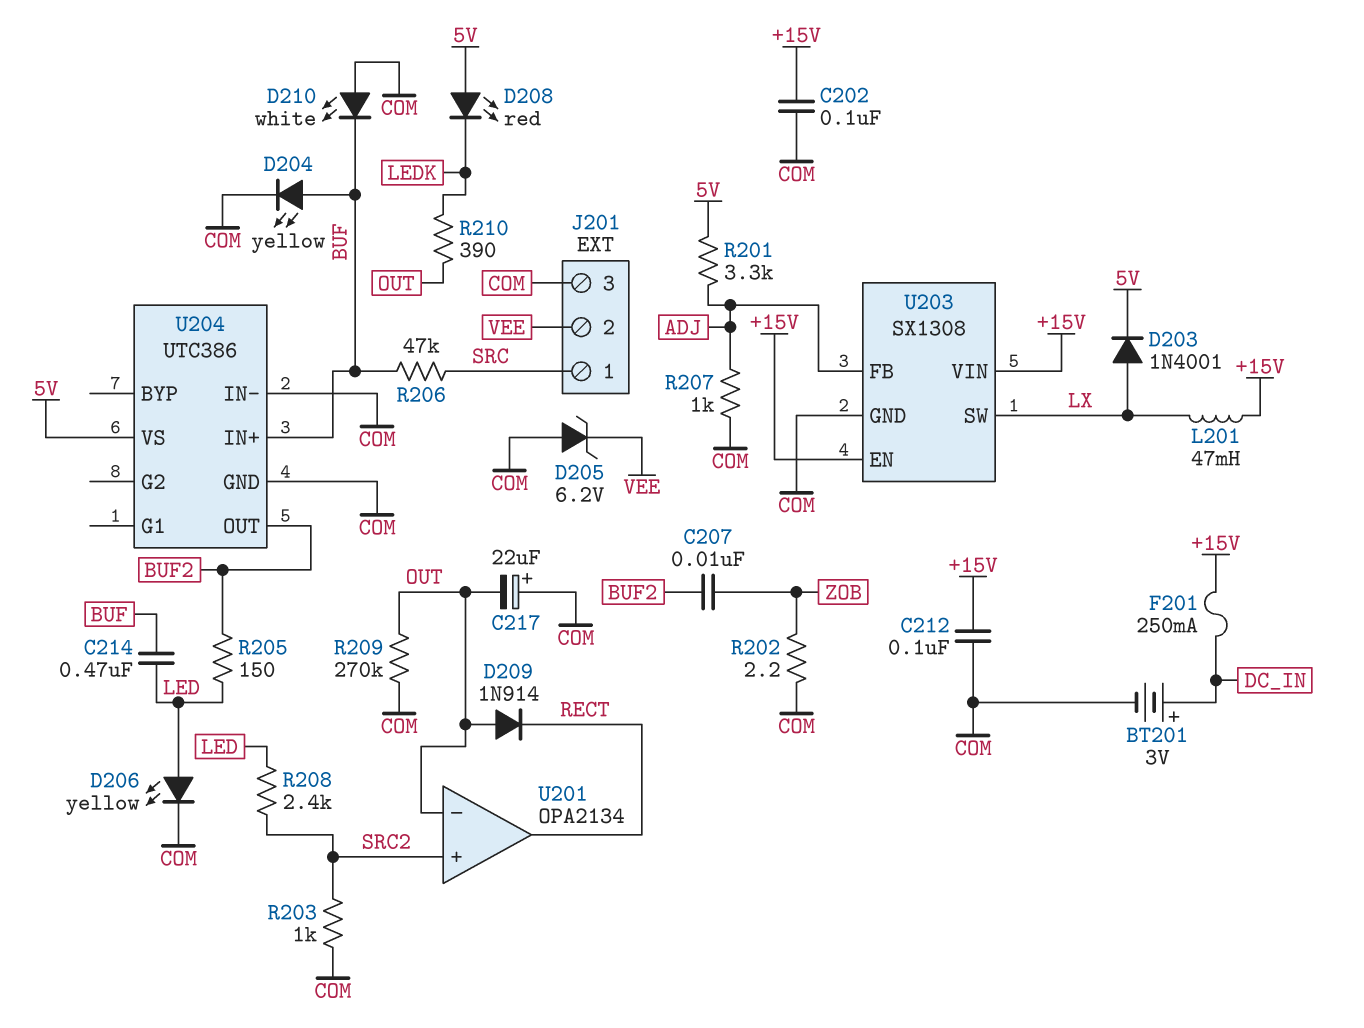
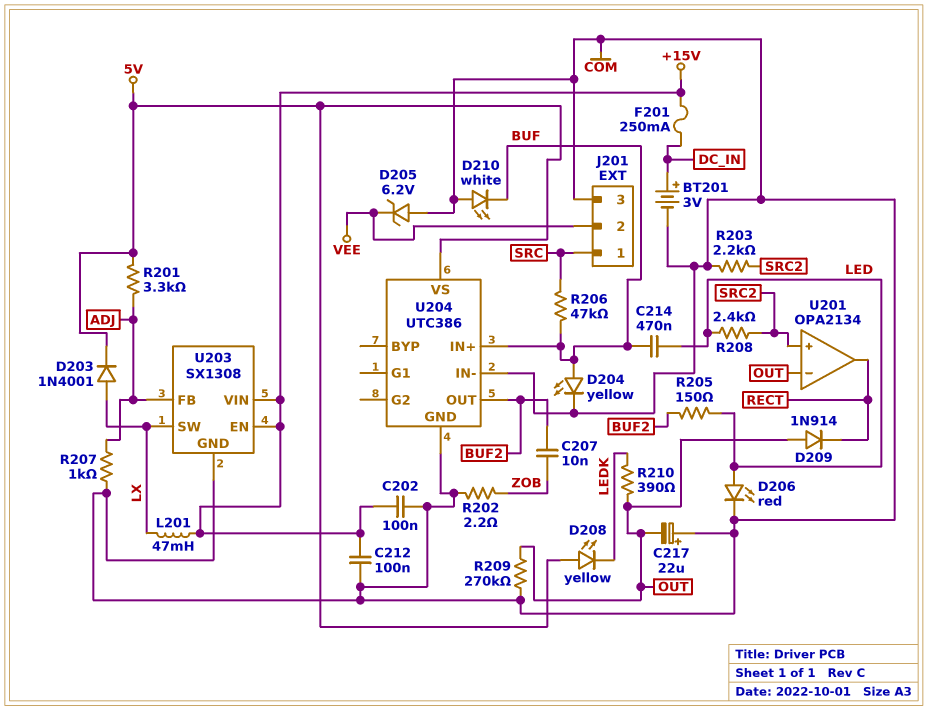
D206: LED yellow (A LED, K COM) -> LED red (A LED, K COM)
D208: LED red (A 5V, K LEDK) -> LED yellow (A 5V, K LEDK)
R203: 1k (COM, SRC2) -> 2.2k (COM, SRC2)

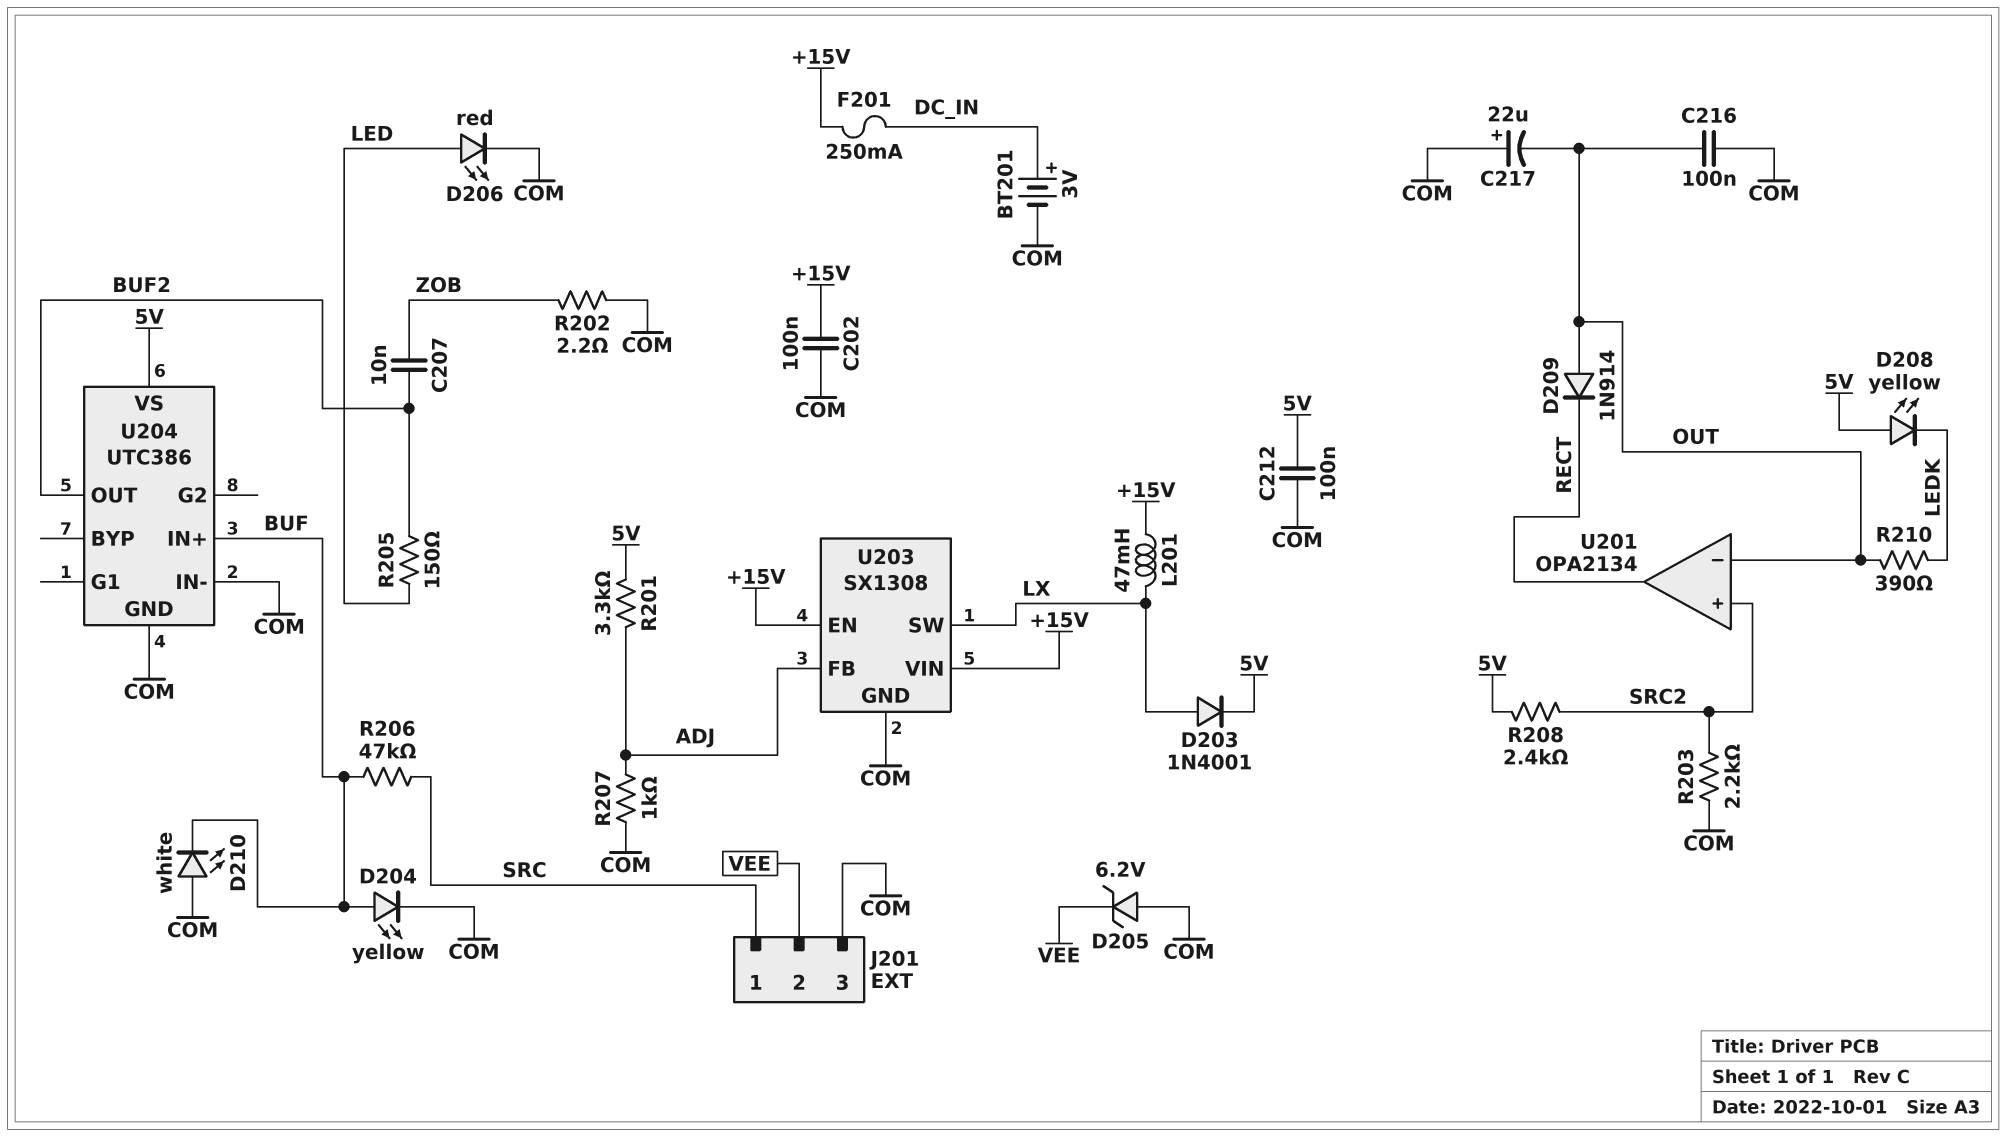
C212: 100nF (+15V, COM) -> 100nF (5V, COM)
C214: 470nF (BUF, LED) -> none
C216: none -> 100nF (COM, OUT)
R208: 2.4k (LED, SRC2) -> 2.4k (5V, SRC2)
R209: 270k (COM, OUT) -> none

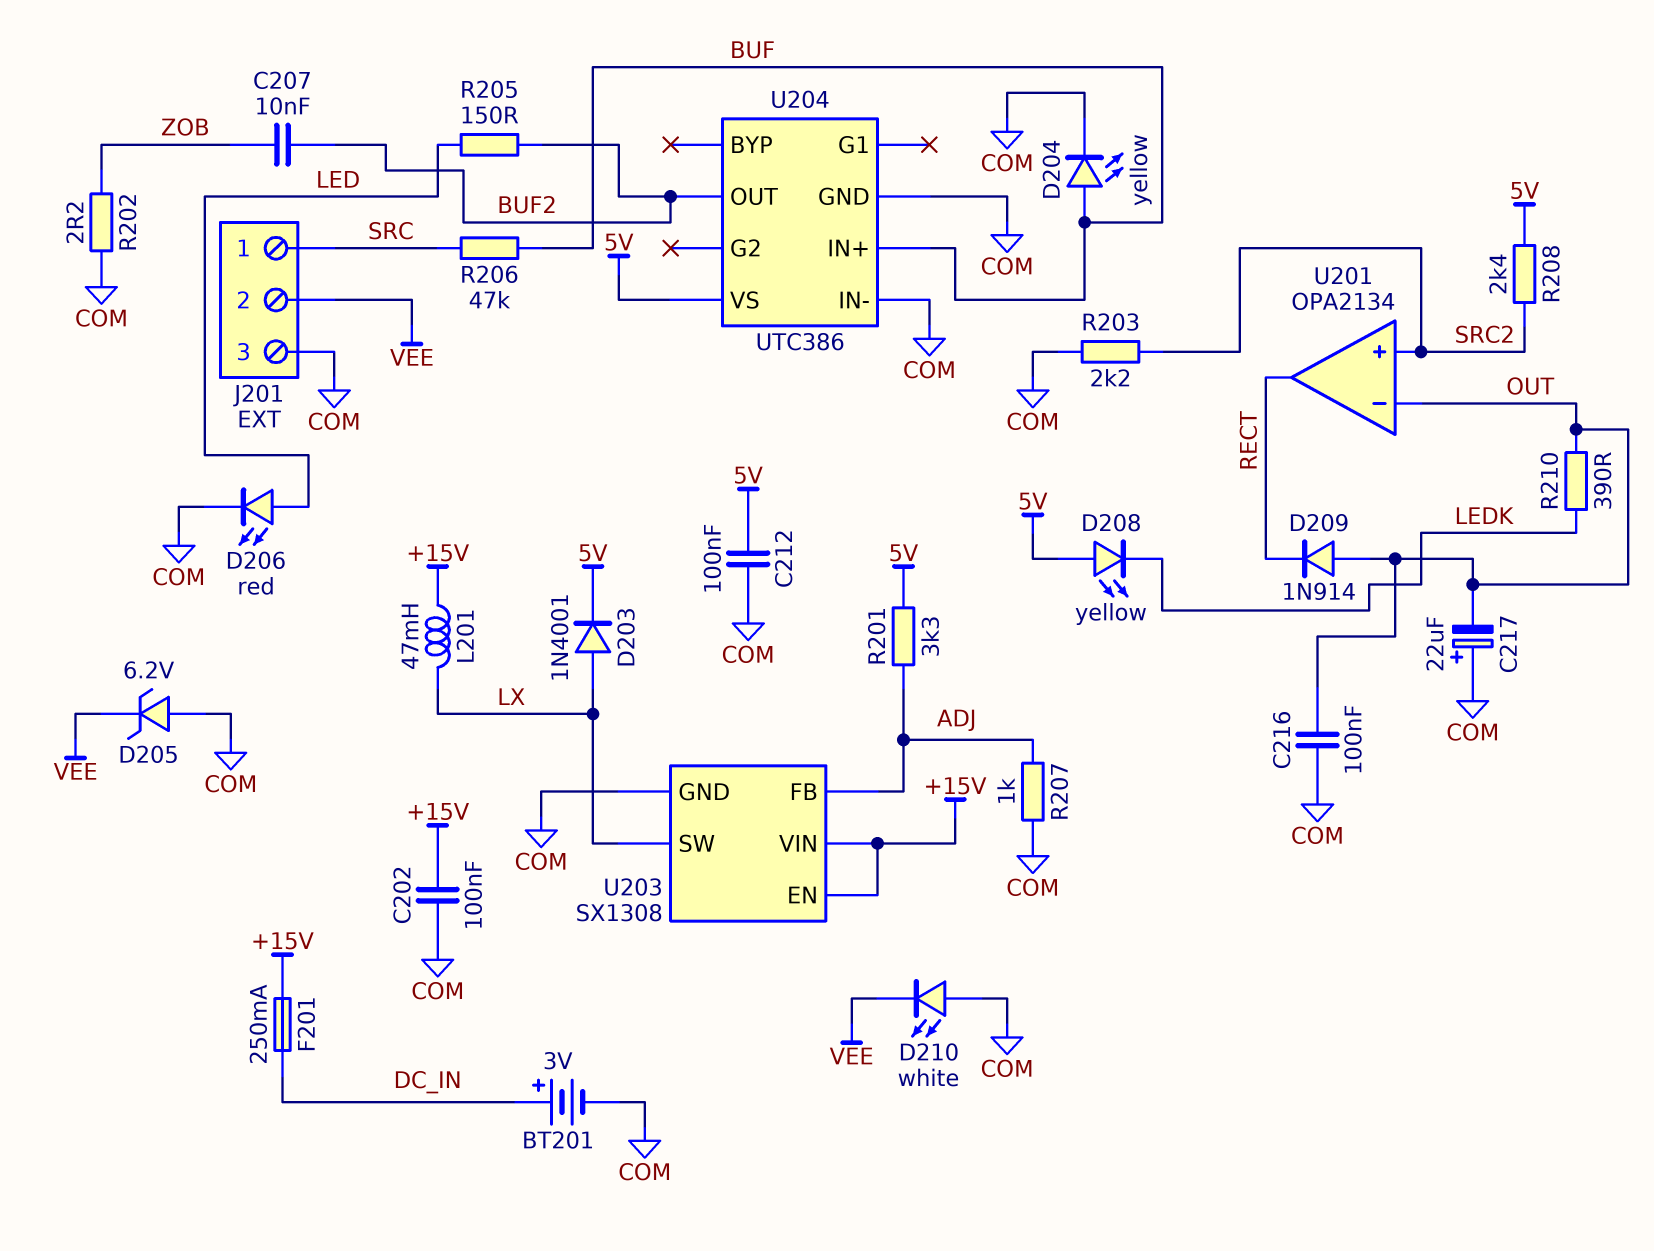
D210: LED white (A COM, K BUF) -> LED white (A COM, K VEE)

